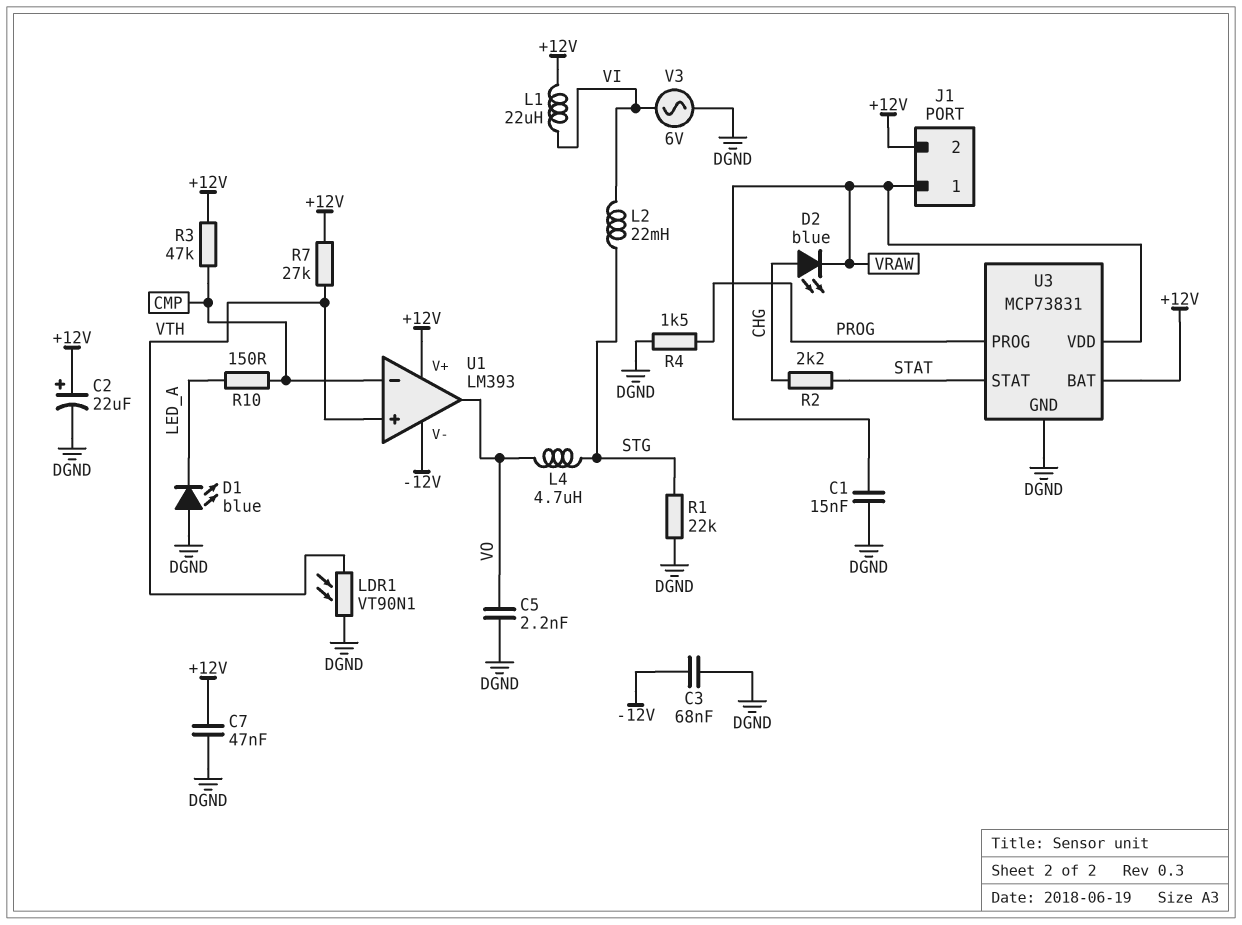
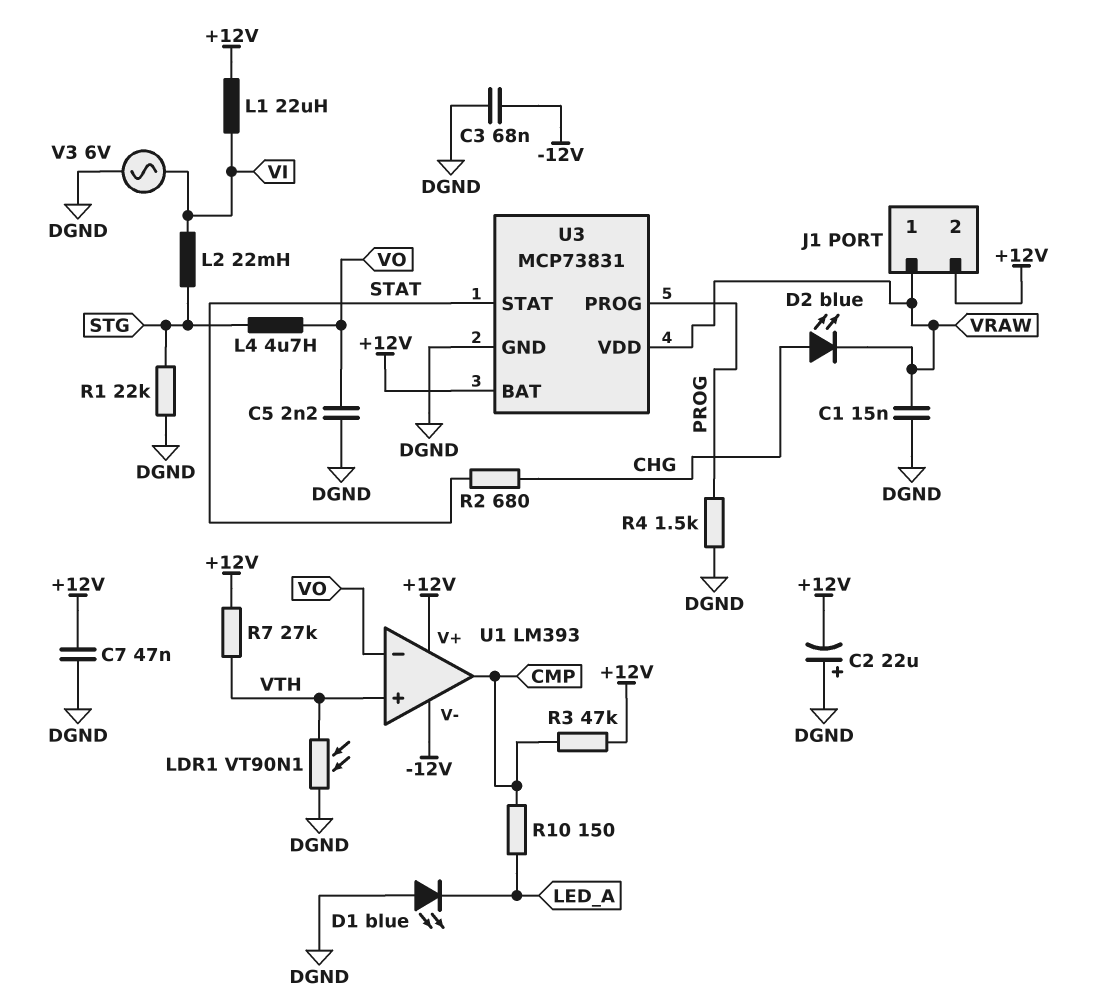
C2: 22uF (plus +12V, minus DGND) -> 22uF (plus DGND, minus +12V)
R2: 2.2k (CHG, STAT) -> 680 (CHG, STAT)
U1 pin in-: CMP -> VO
U1 pin out: VO -> CMP

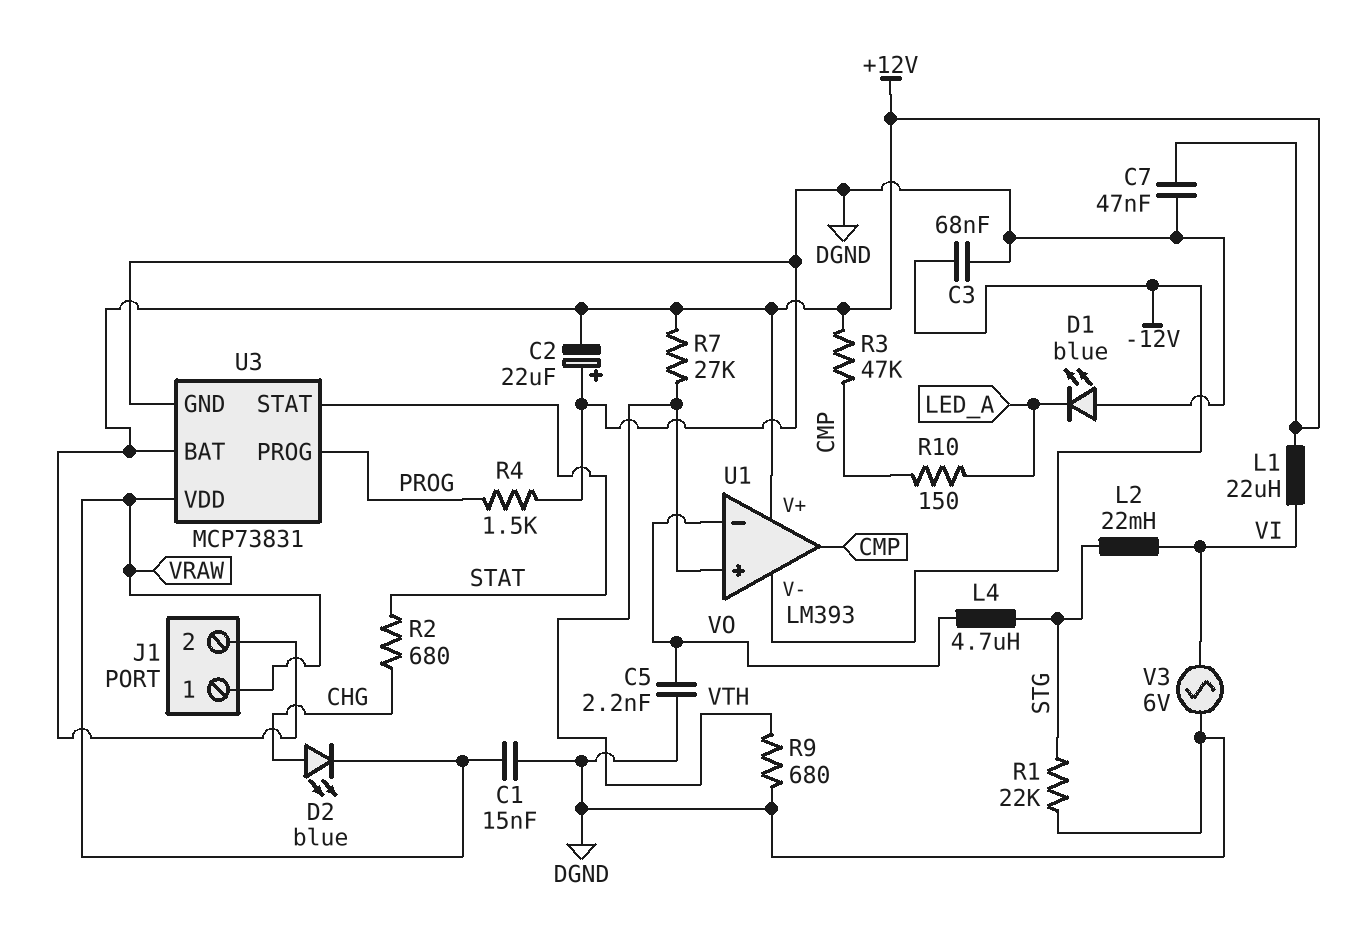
LDR1: VT90N1 (DGND, VTH) -> none
R9: none -> 680 (DGND, VTH)

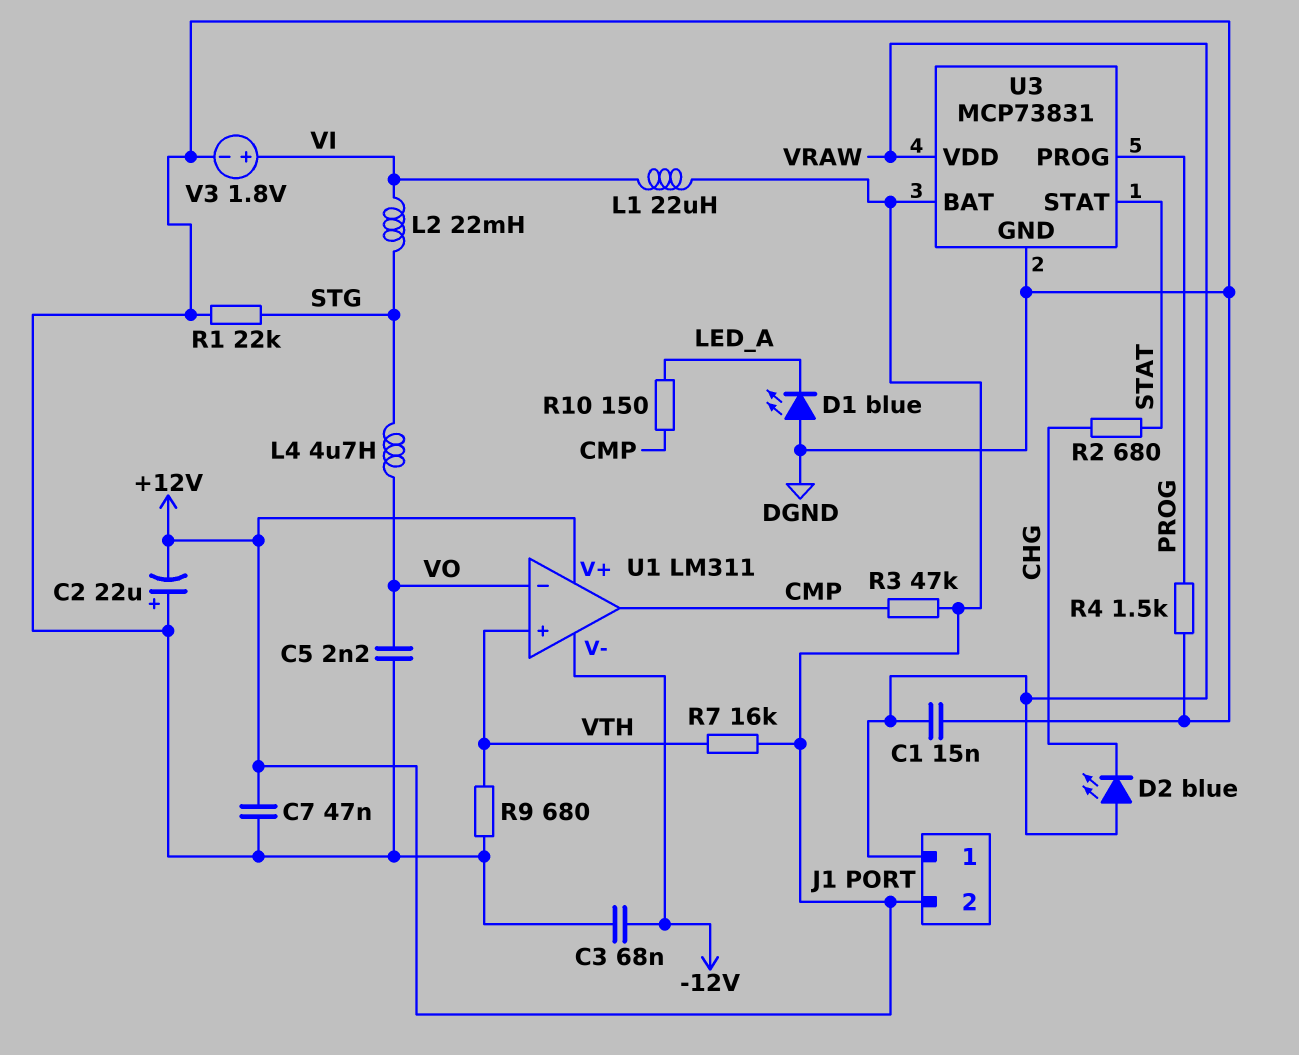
D2: LED blue (A CHG, K VRAW) -> LED blue (A VRAW, K CHG)
R7: 27k (+12V, VTH) -> 16k (+12V, VTH)
U1: LM393 -> LM311
V3: AC 6V (DGND, VI) -> 1.8V (plus VI, minus DGND)

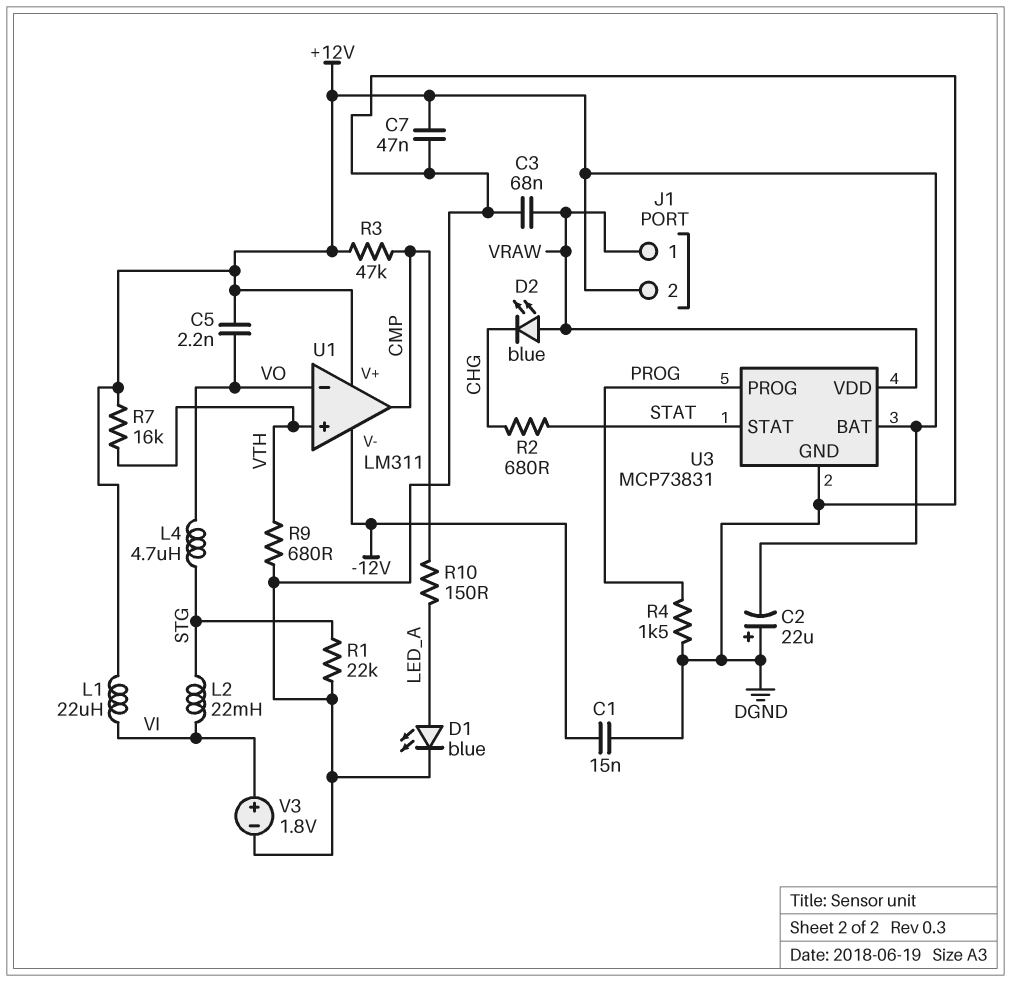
C1: 15nF (DGND, VRAW) -> 15nF (-12V, DGND)
C3: 68nF (-12V, DGND) -> 68nF (DGND, VRAW)
C5: 2.2nF (DGND, VO) -> 2.2nF (+12V, VO)
D1: LED blue (A DGND, K LED_A) -> LED blue (A LED_A, K DGND)

